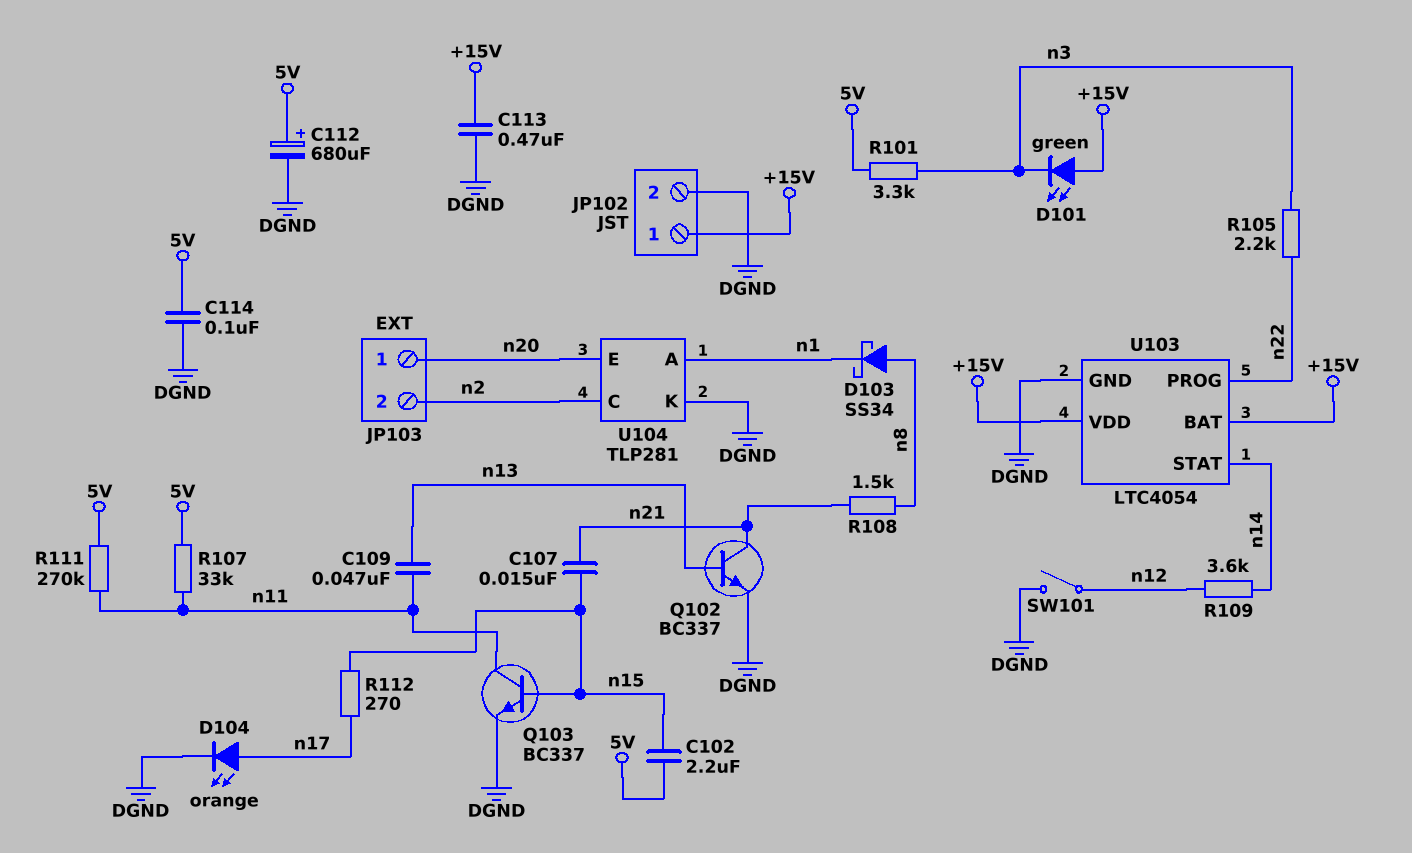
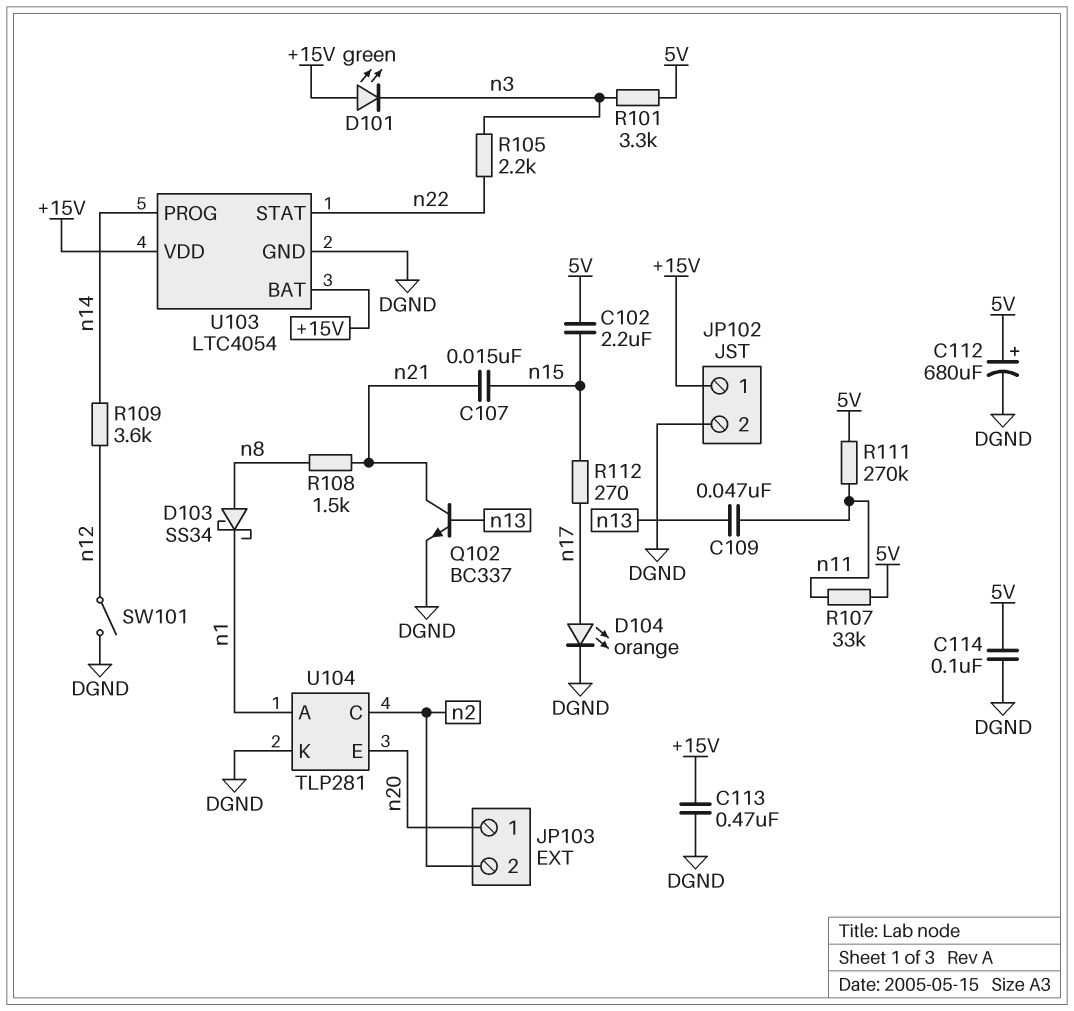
Q103: NPN BC337 (B n15, C n11, E DGND) -> none
U103 pin PROG: n22 -> n14
U103 pin STAT: n14 -> n22

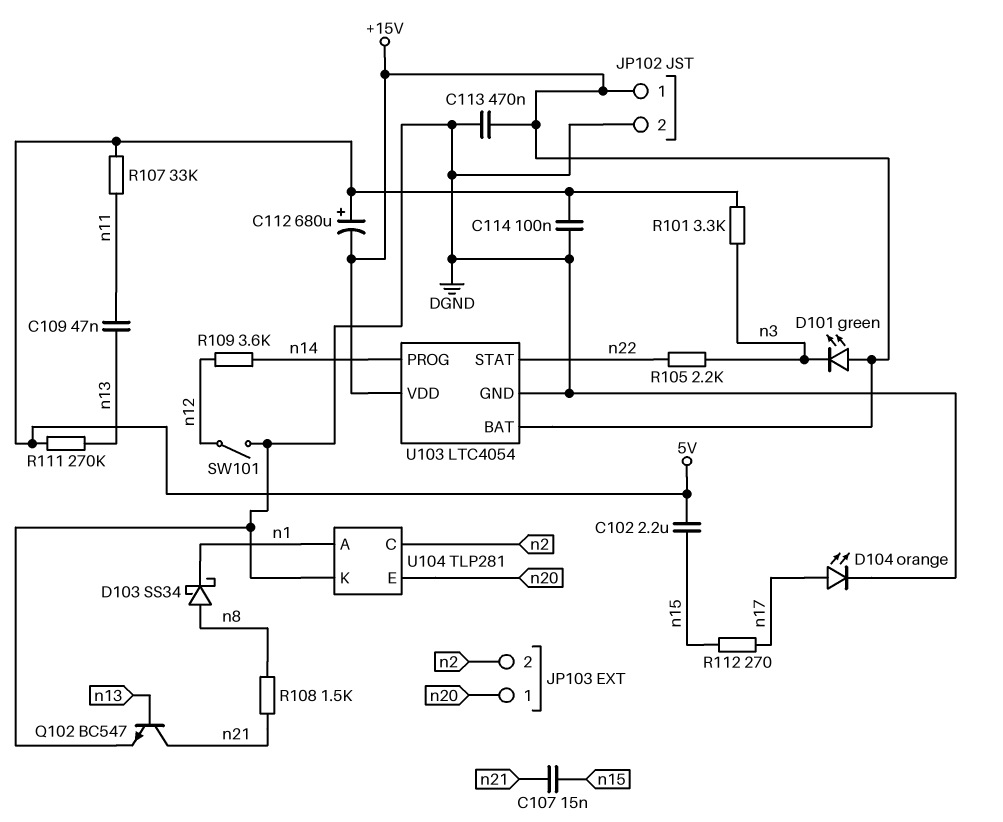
C112: 680uF (plus 5V, minus DGND) -> 680uF (plus 5V, minus +15V)
Q102: NPN BC337 (B n13, C n21, E DGND) -> NPN BC547 (B n13, C n21, E DGND)
R111: 270k (5V, n11) -> 270k (5V, n13)

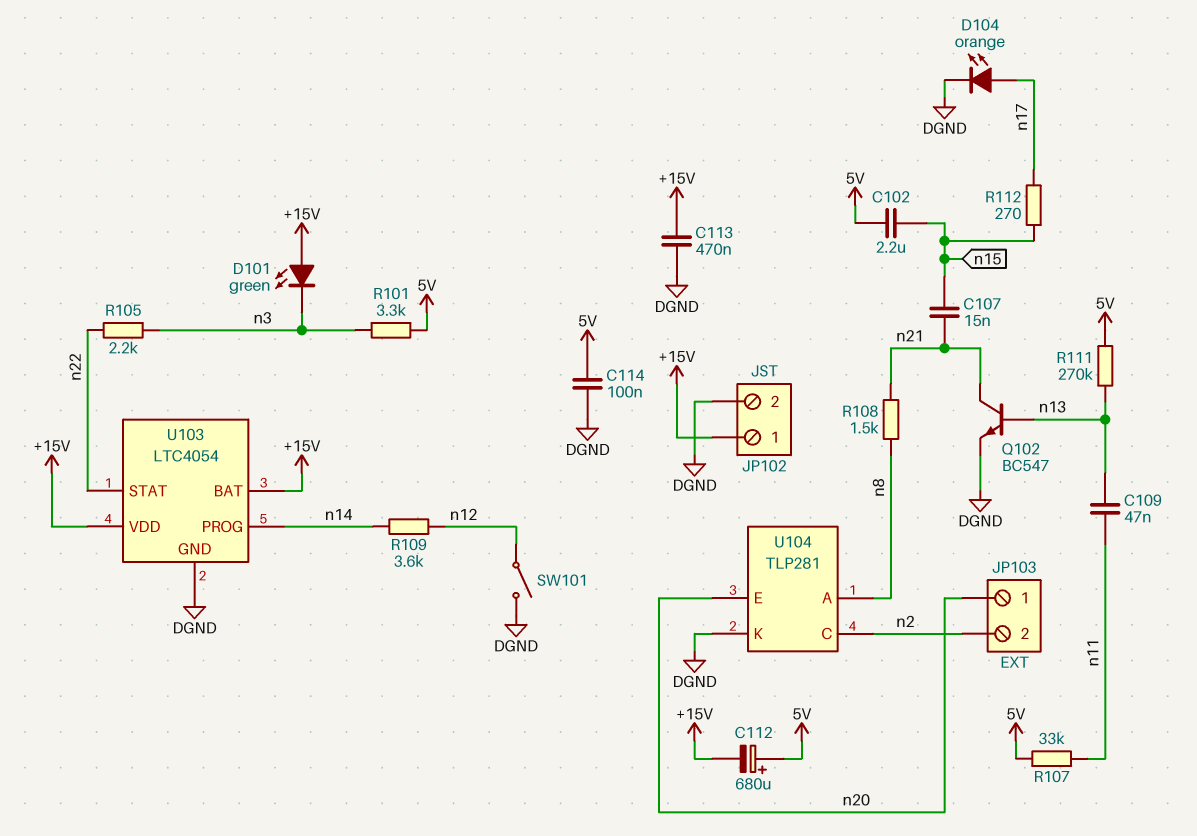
D103: schottky SS34 (A n8, K n1) -> none
U104 pin A: n1 -> n8

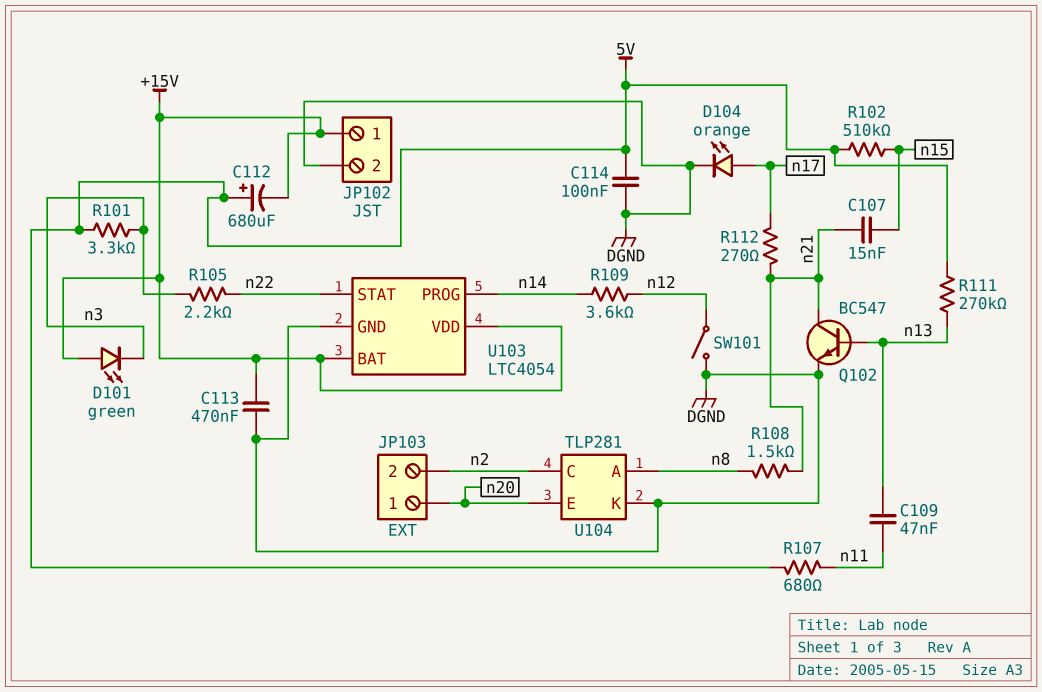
C102: 2.2uF (5V, n15) -> none
R102: none -> 510k (5V, n15)
R107: 33k (5V, n11) -> 680 (5V, n11)
R112: 270 (n15, n17) -> 270 (n17, n21)

